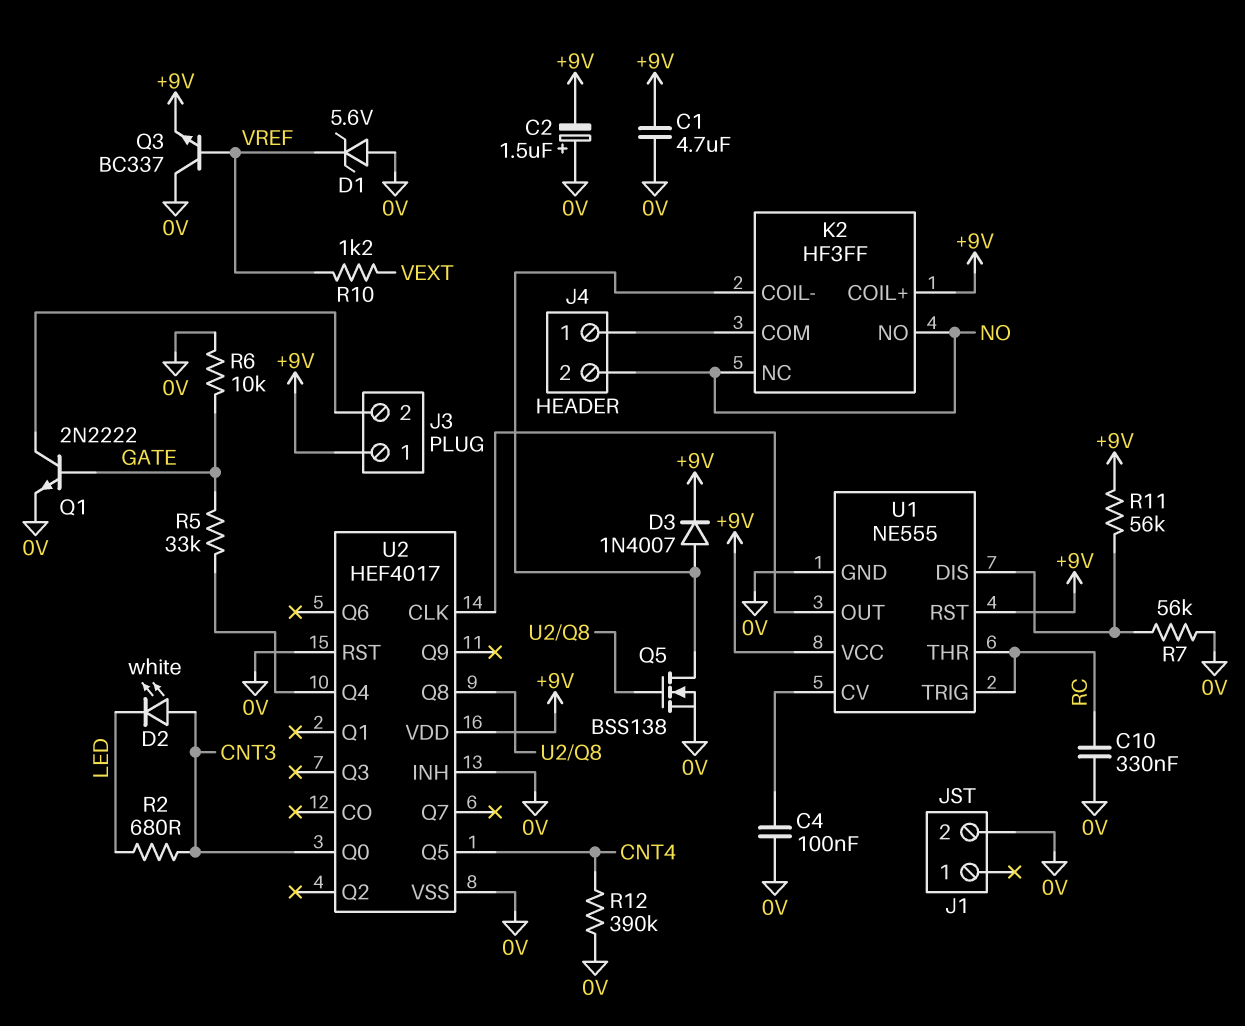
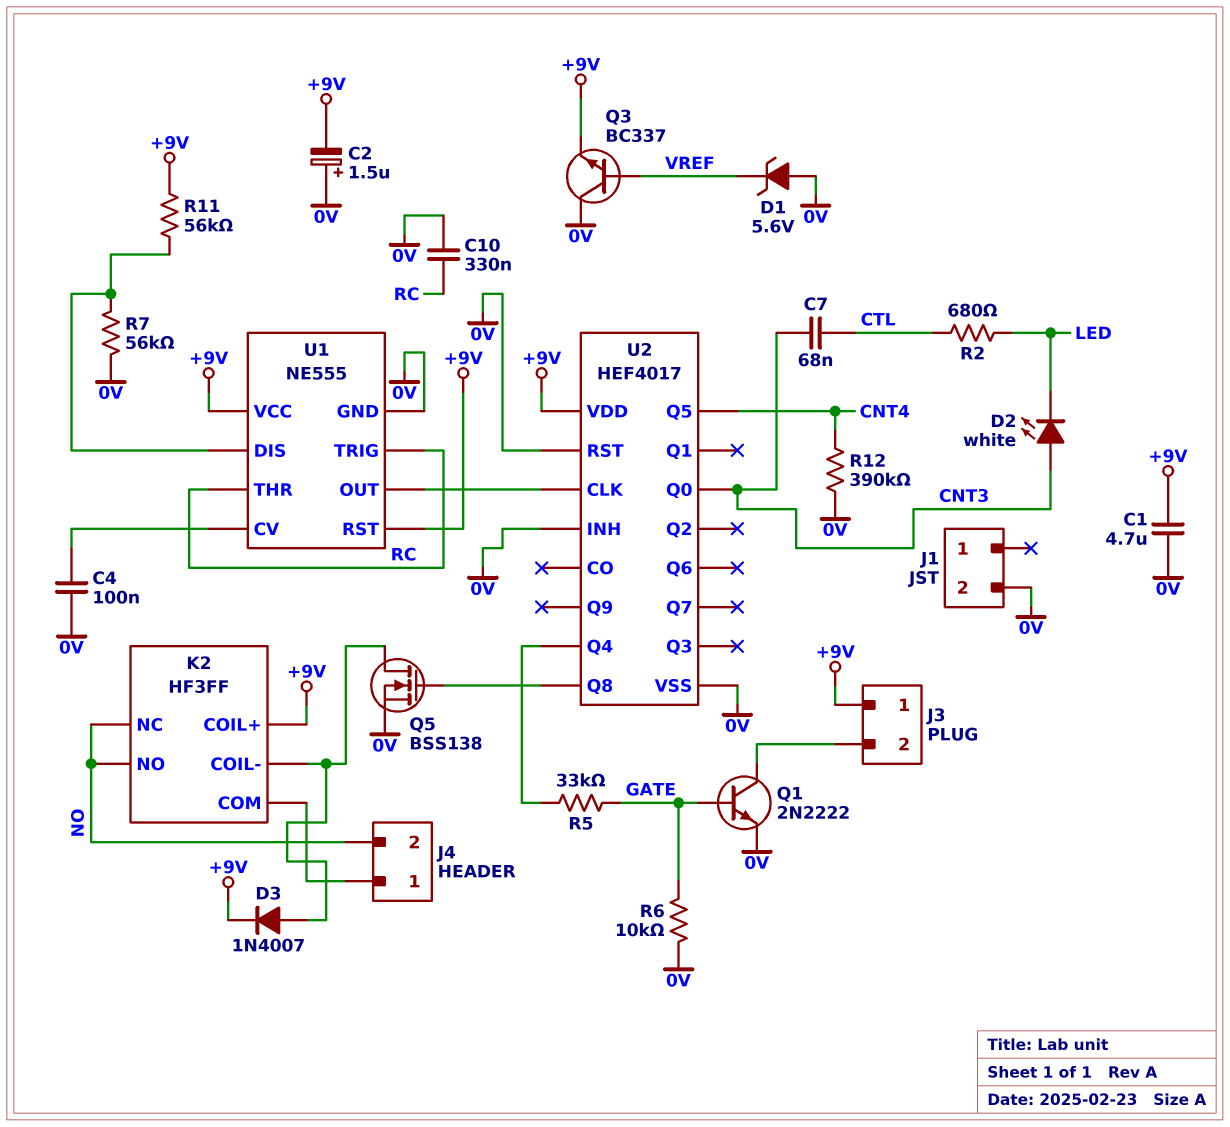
C7: none -> 68nF (CNT3, CTL)
R2: 680 (CNT3, LED) -> 680 (CTL, LED)
R10: 1.2k (VEXT, VREF) -> none

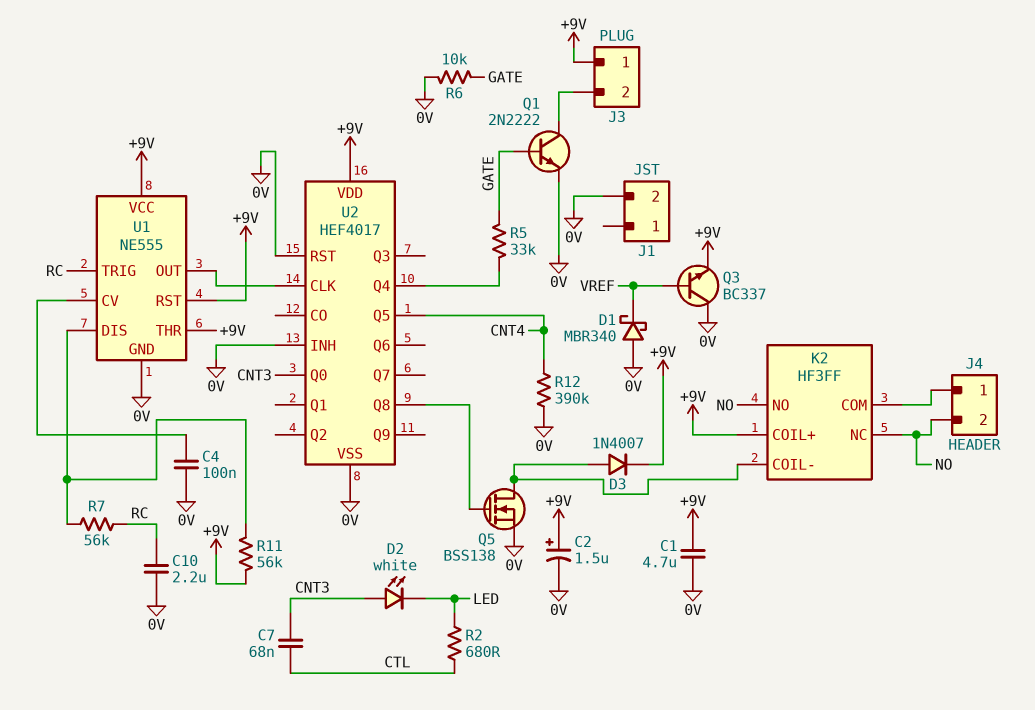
C2: 1.5uF (plus 0V, minus +9V) -> 1.5uF (plus +9V, minus 0V)
C10: 330nF (0V, RC) -> 2.2uF (0V, RC)
D1: zener 5.6V (A 0V, K VREF) -> schottky MBR340 (A 0V, K VREF)
R7: 56k (0V, U1/DIS) -> 56k (RC, U1/DIS)
U1 pin THR: RC -> +9V

